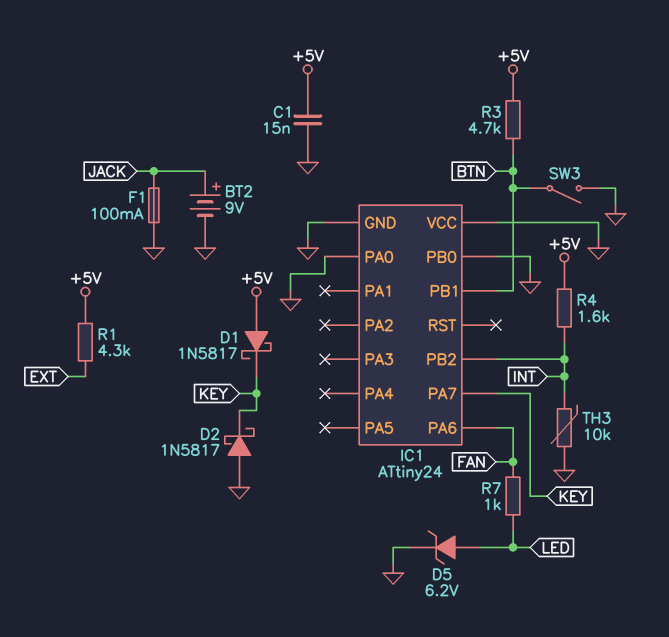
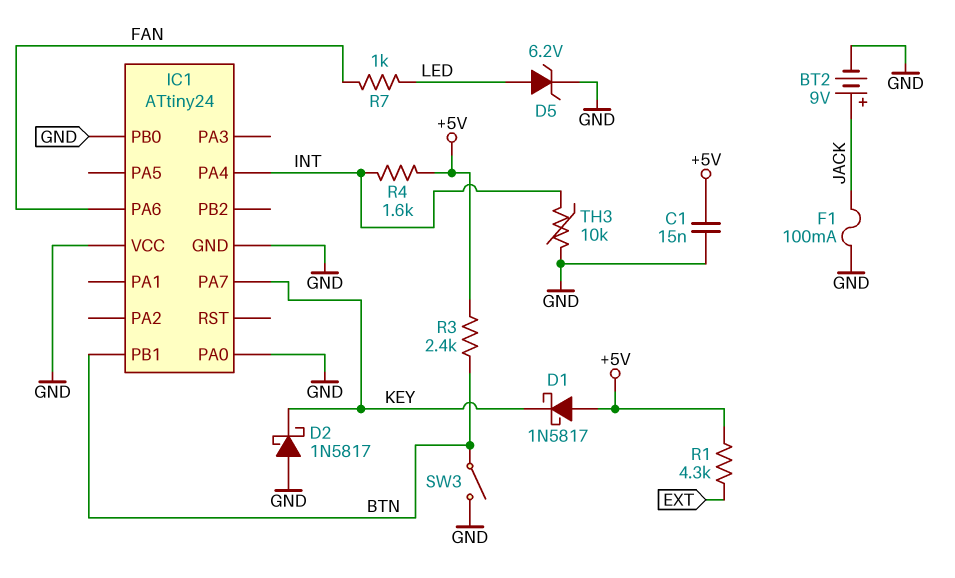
IC1 pin PA4: none -> INT
IC1 pin PB2: INT -> none
R3: 4.7k (+5V, BTN) -> 2.4k (+5V, BTN)

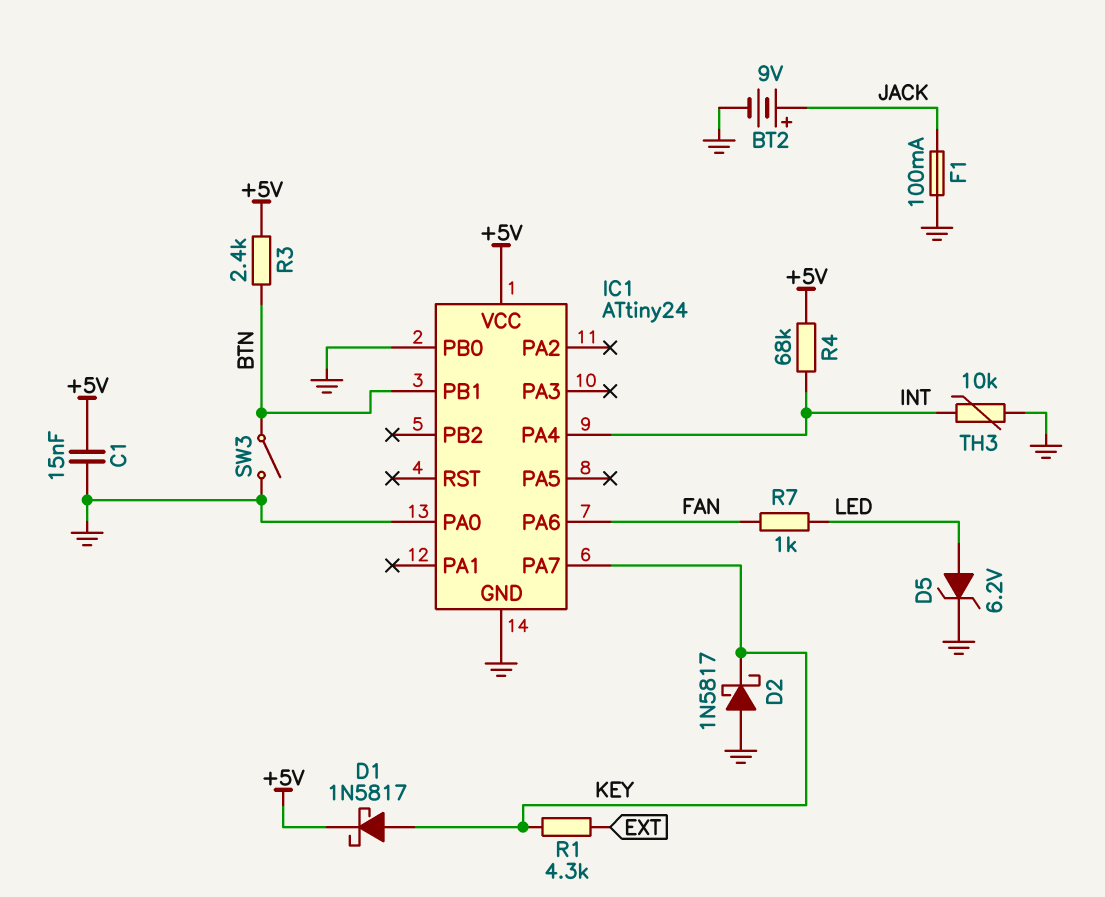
D1: schottky 1N5817 (A +5V, K KEY) -> schottky 1N5817 (A KEY, K +5V)
IC1 pin VCC: GND -> +5V
R1: 4.3k (+5V, EXT) -> 4.3k (EXT, KEY)
R4: 1.6k (+5V, INT) -> 68k (+5V, INT)

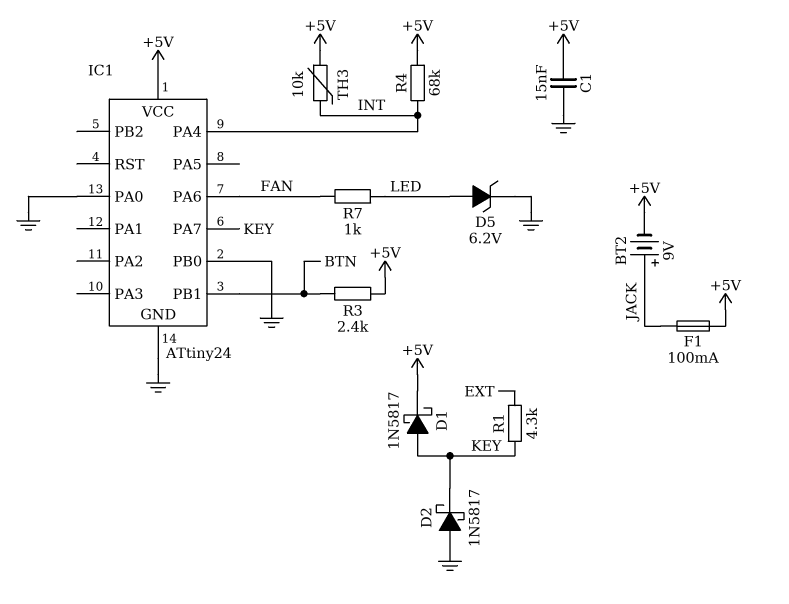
BT2: 9V (plus JACK, minus GND) -> 9V (plus JACK, minus +5V)
F1: 100mA (GND, JACK) -> 100mA (+5V, JACK)
SW3: switch (BTN, GND) -> none
TH3: 10k (GND, INT) -> 10k (+5V, INT)

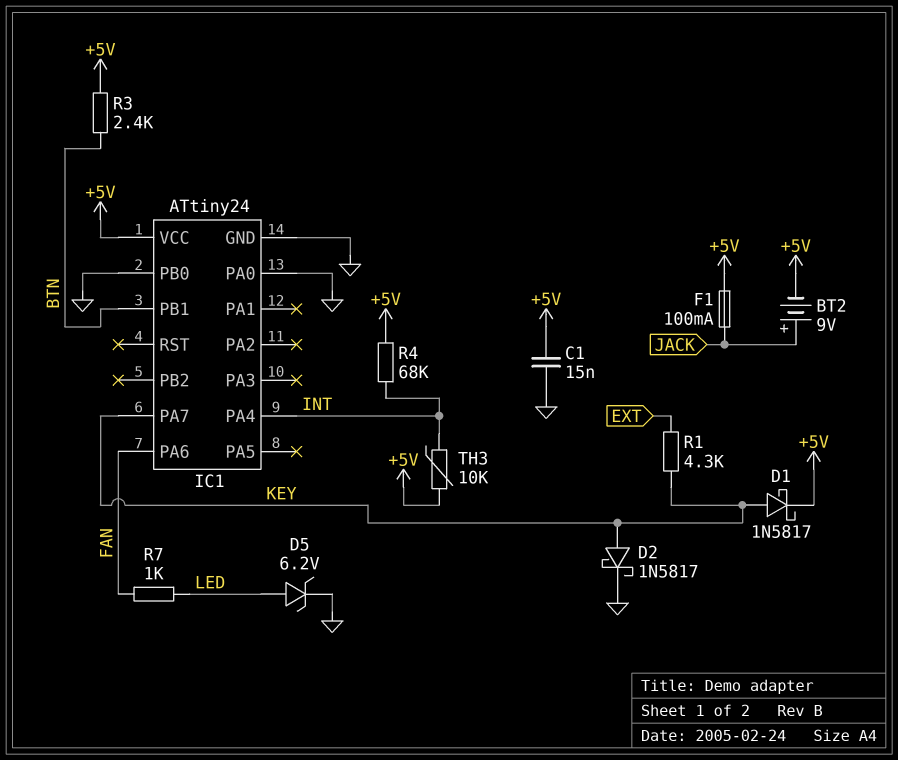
D2: schottky 1N5817 (A GND, K KEY) -> schottky 1N5817 (A KEY, K GND)

